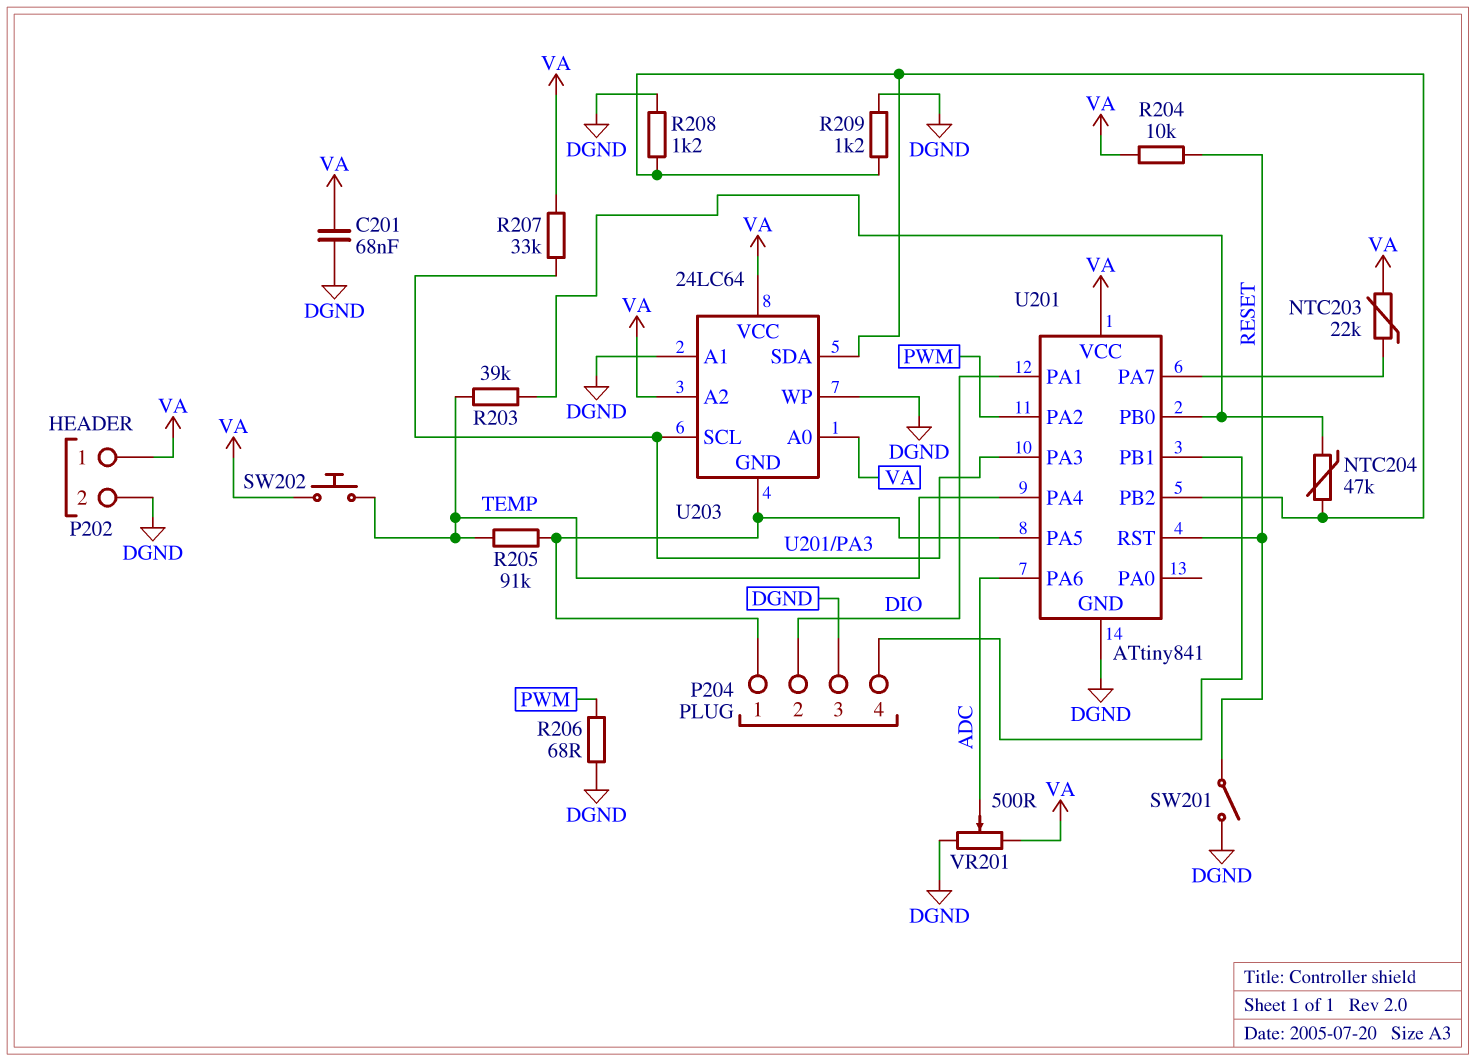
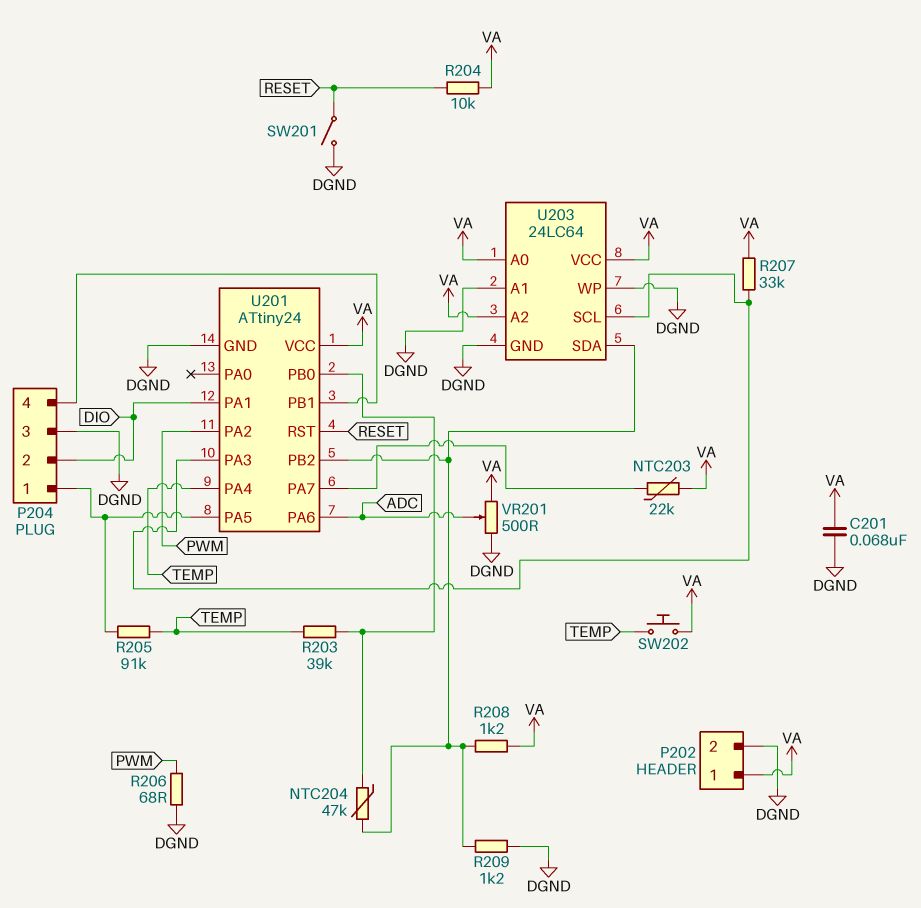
R208: 1.2k (DGND, U201/PB2) -> 1.2k (U201/PB2, VA)
U201: ATtiny841 -> ATtiny24
U203 pin GND: P204/1 -> DGND

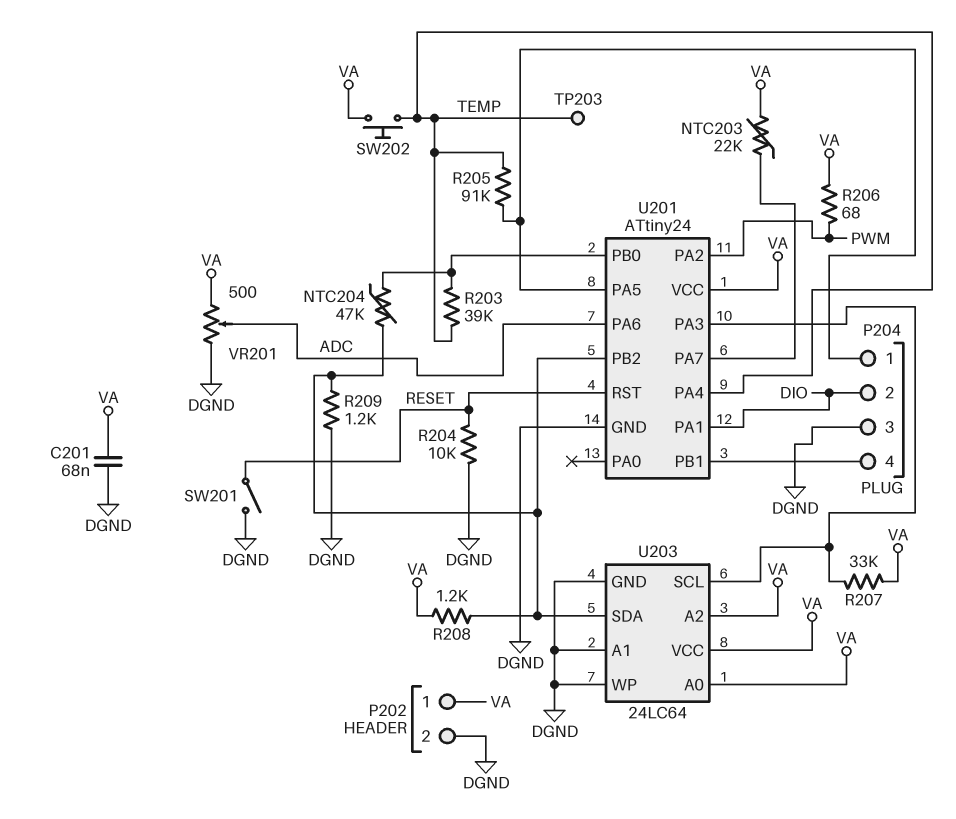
R204: 10k (RESET, VA) -> 10k (DGND, RESET)
R206: 68 (DGND, PWM) -> 68 (PWM, VA)
TP203: none -> test point (TEMP)

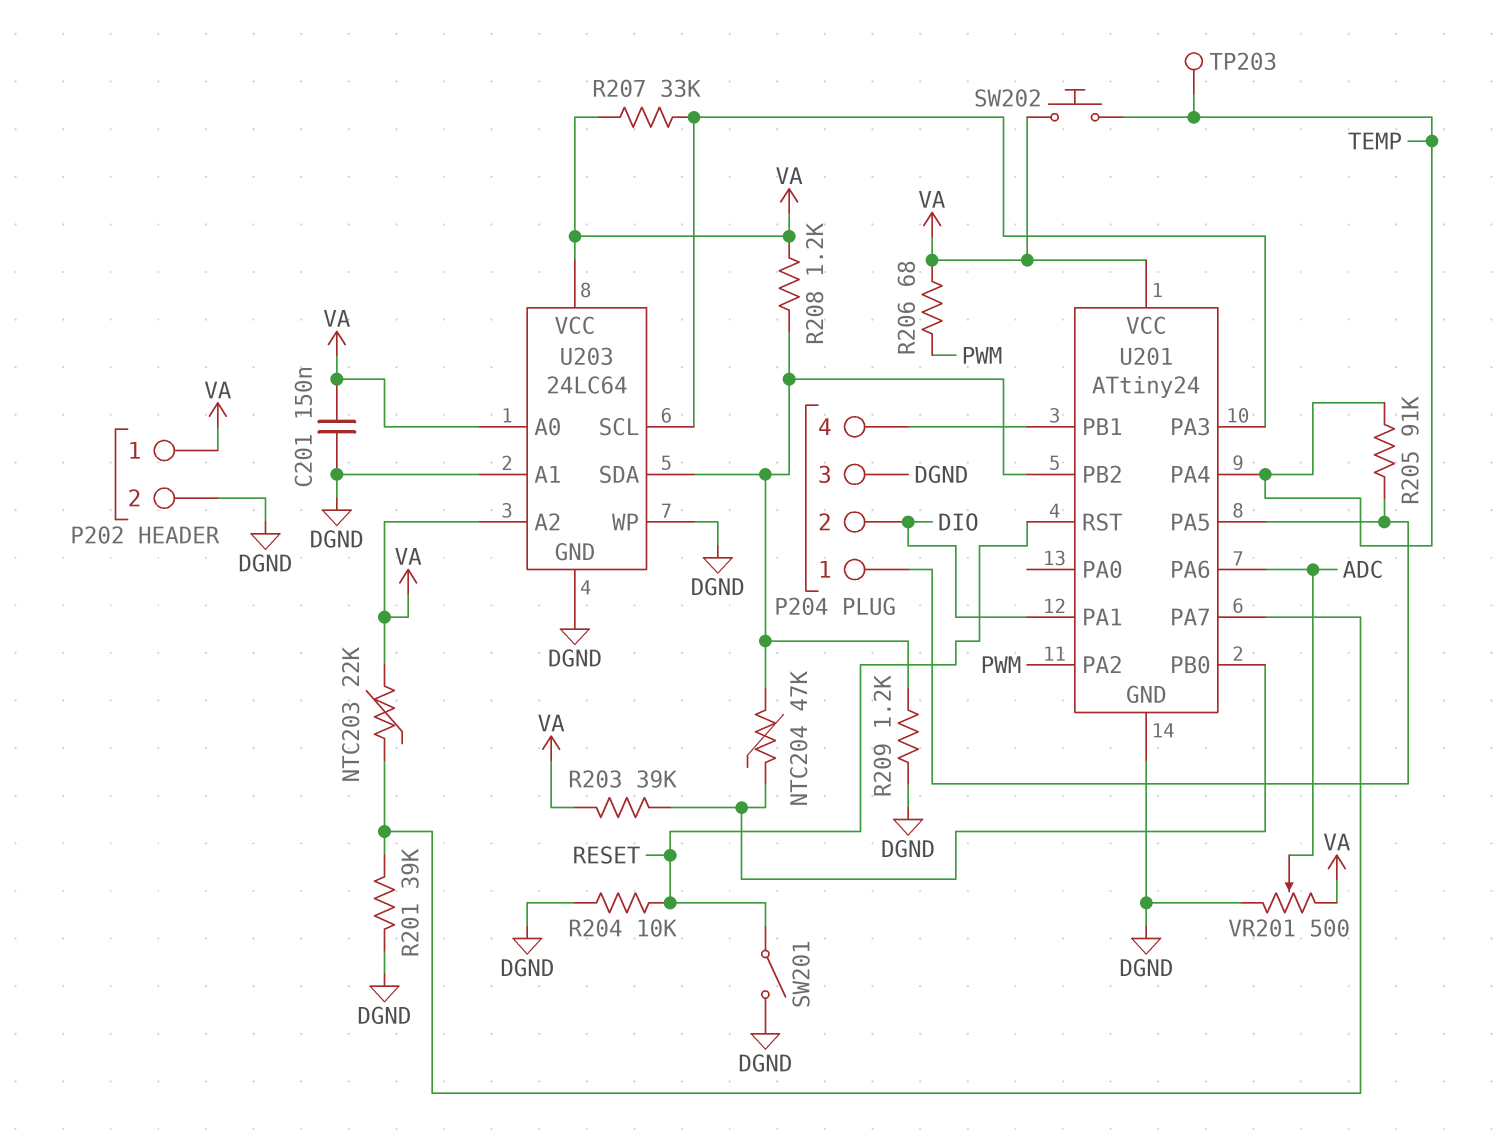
C201: 68nF (DGND, VA) -> 150nF (DGND, VA)
R201: none -> 39k (DGND, U201/PA7)
R203: 39k (TEMP, U201/PB0) -> 39k (U201/PB0, VA)

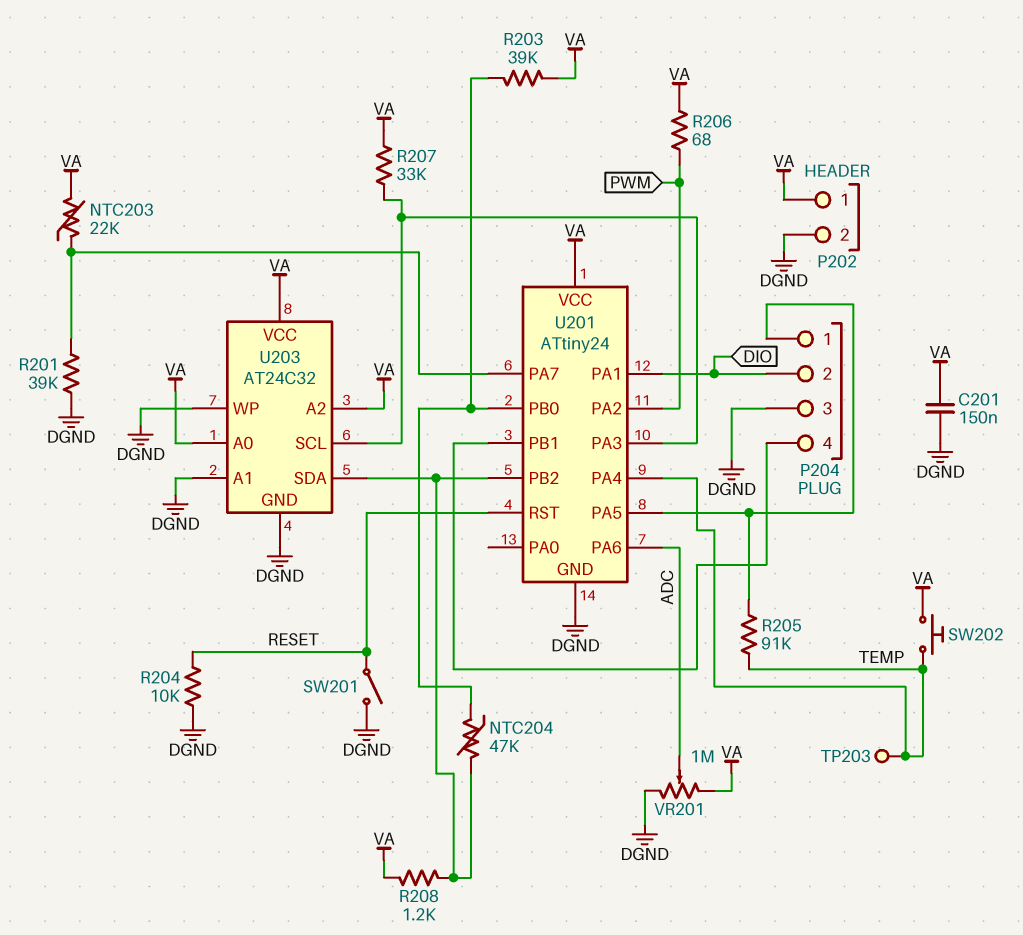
R209: 1.2k (DGND, U201/PB2) -> none
U203: 24LC64 -> AT24C32
VR201: 500 (DGND, VA, wiper ADC) -> 1M (DGND, VA, wiper ADC)

